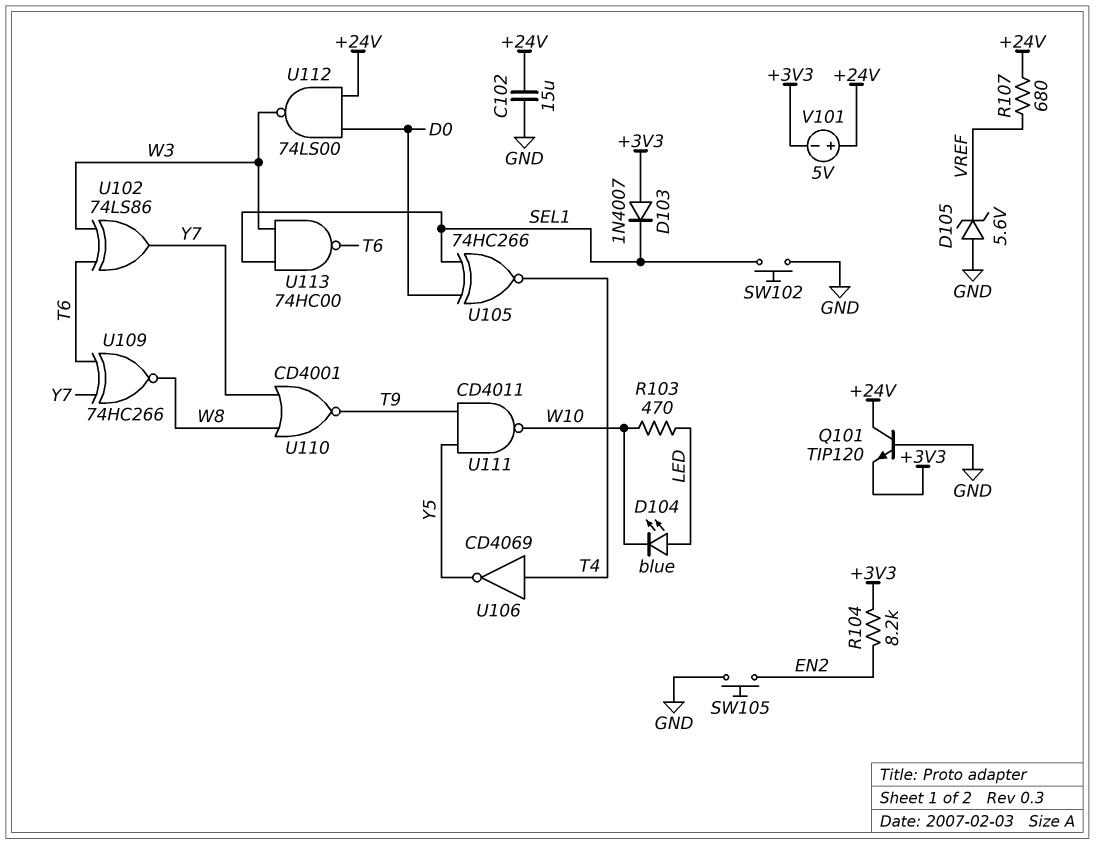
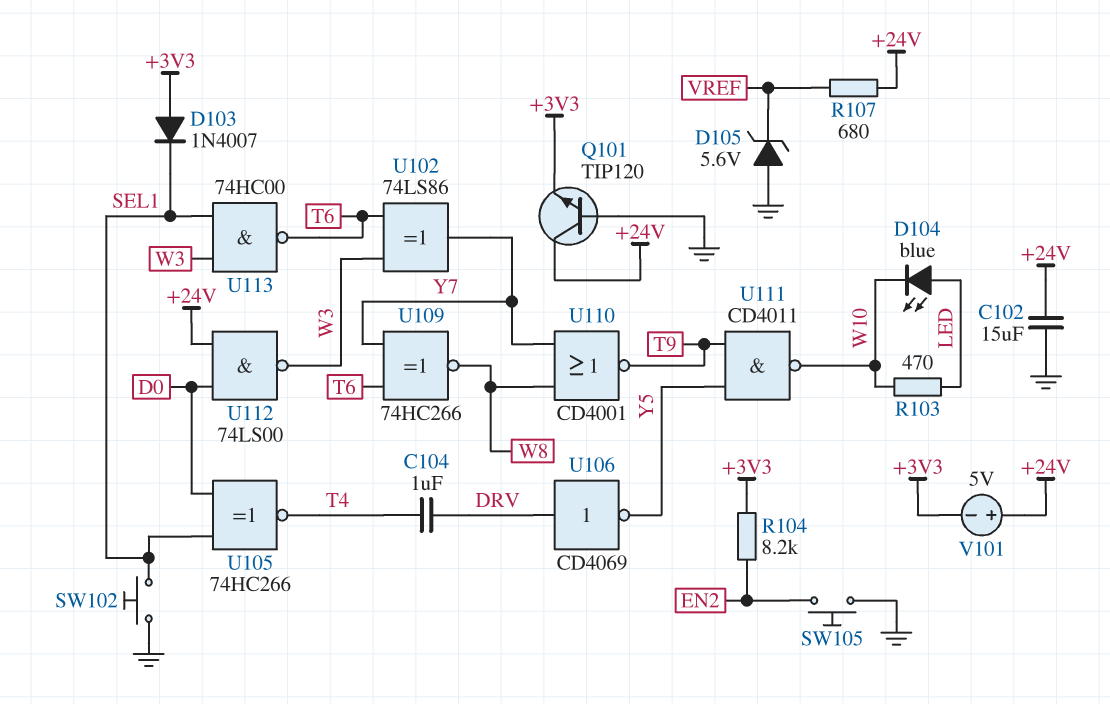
C104: none -> 1uF (DRV, T4)
U106: NOT CD4069 (in T4, out Y5) -> NOT CD4069 (in DRV, out Y5)

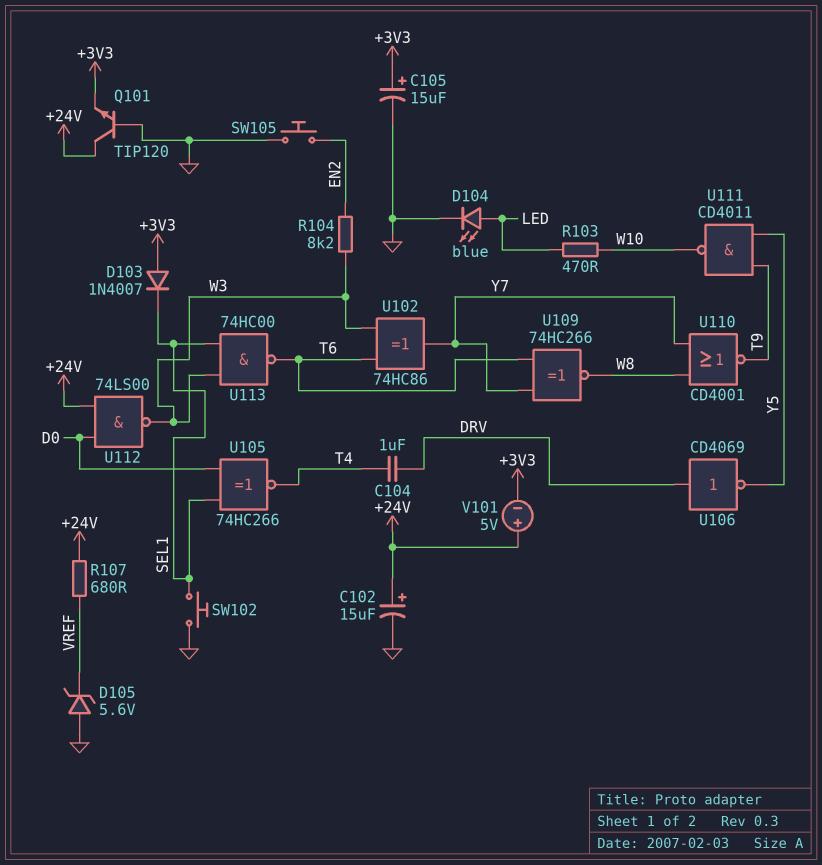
C102: 15uF (+24V, GND) -> 15uF (plus +24V, minus GND)
C105: none -> 15uF (plus +3V3, minus GND)
D104: LED blue (A LED, K W10) -> LED blue (A LED, K GND)
R104: 8.2k (+3V3, EN2) -> 8.2k (EN2, W3)
U102: XOR 74LS86 (in T6, in W3, out Y7) -> XOR 74HC86 (in T6, in W3, out Y7)

